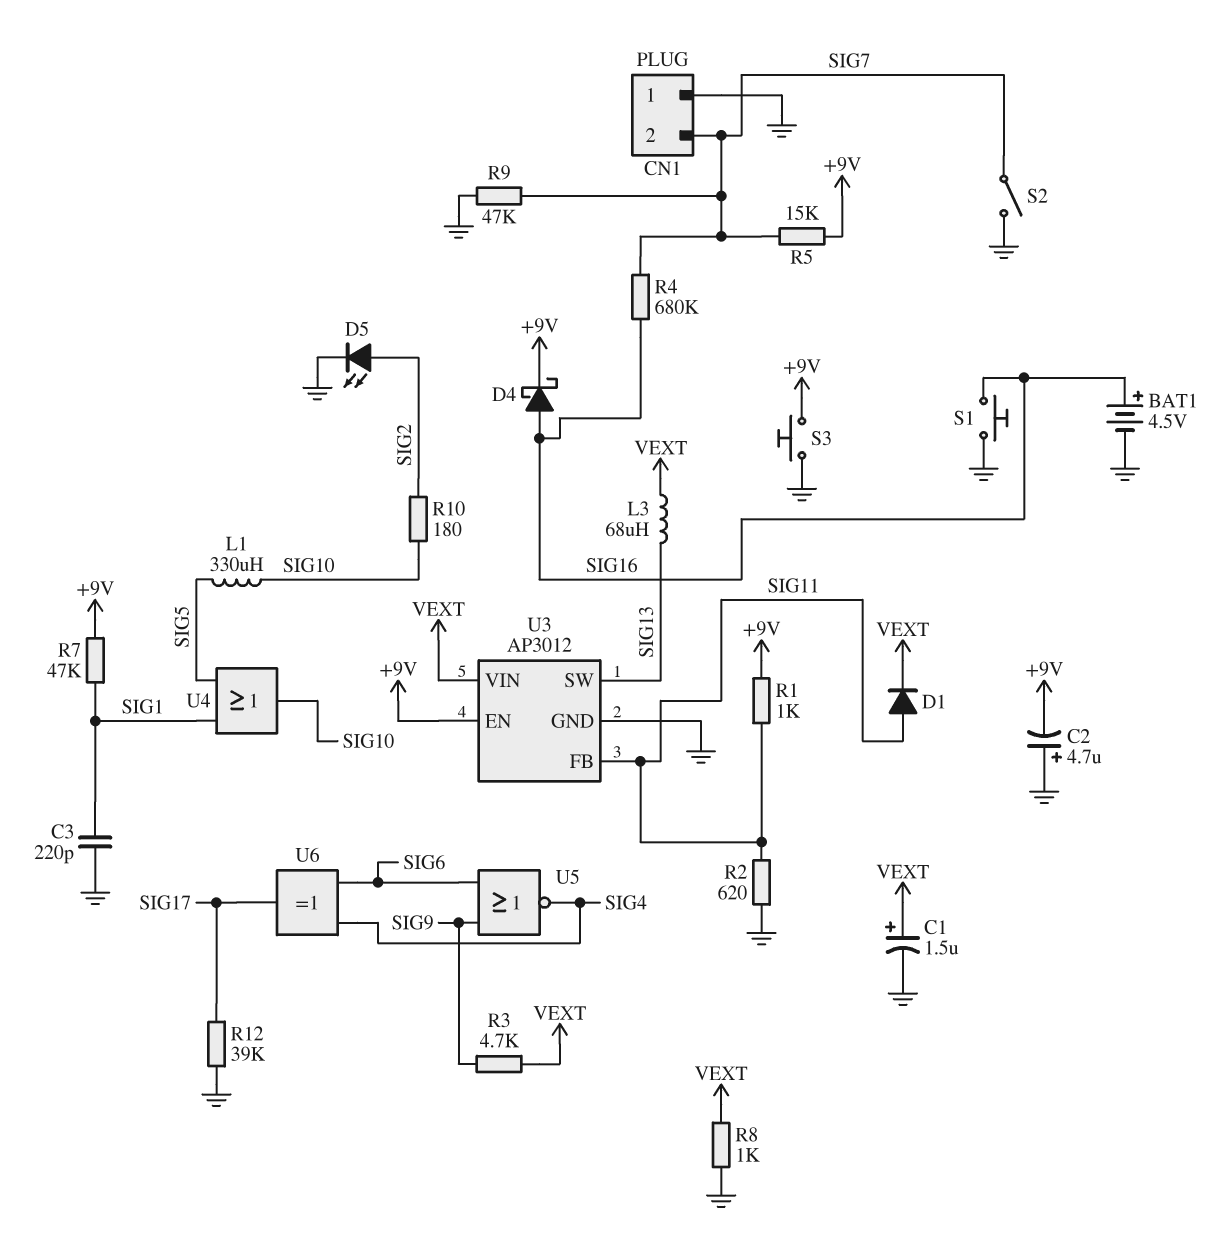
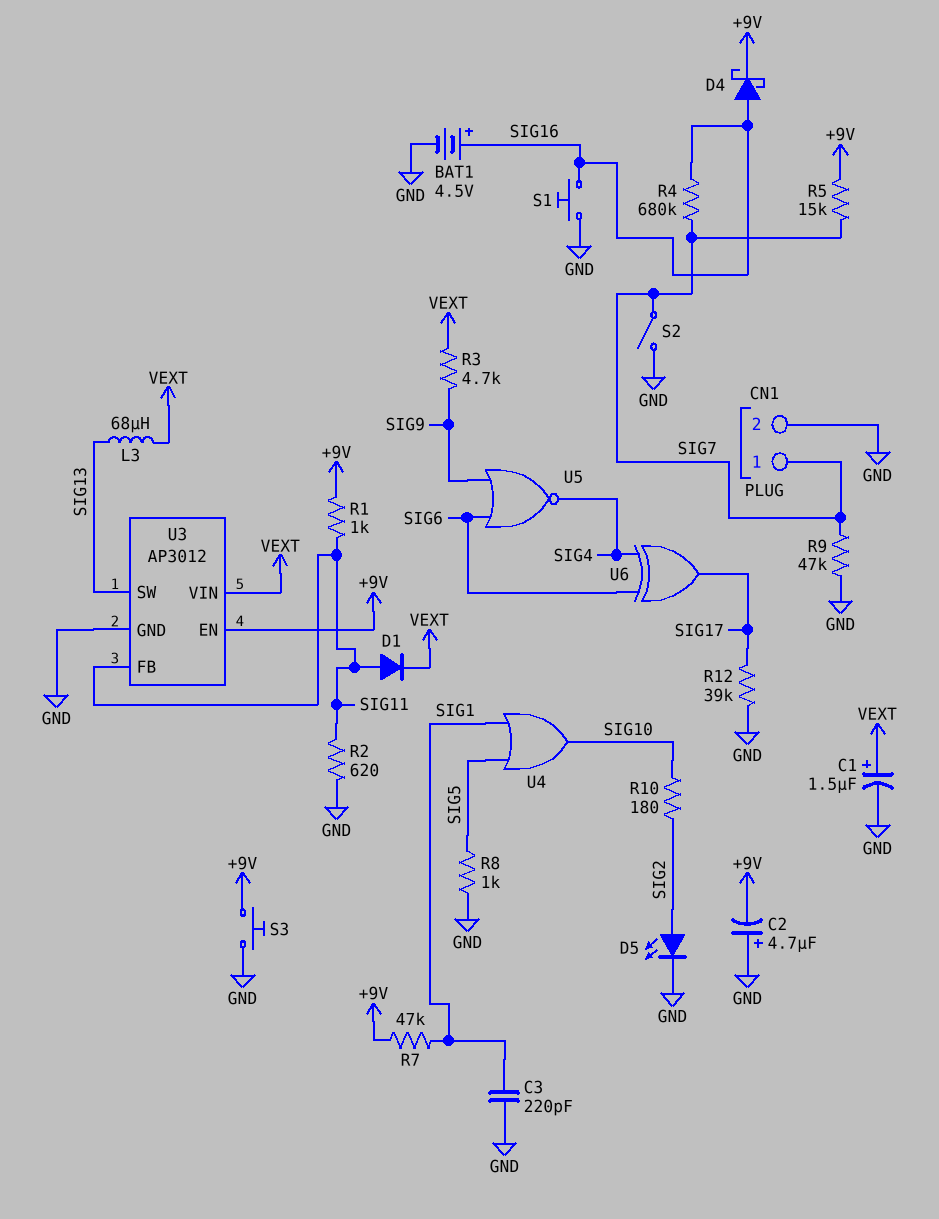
CN1 pin 1: GND -> SIG7
CN1 pin 2: SIG7 -> GND
L1: 330uH (SIG5, SIG10) -> none
R8: 1k (GND, VEXT) -> 1k (GND, SIG5)

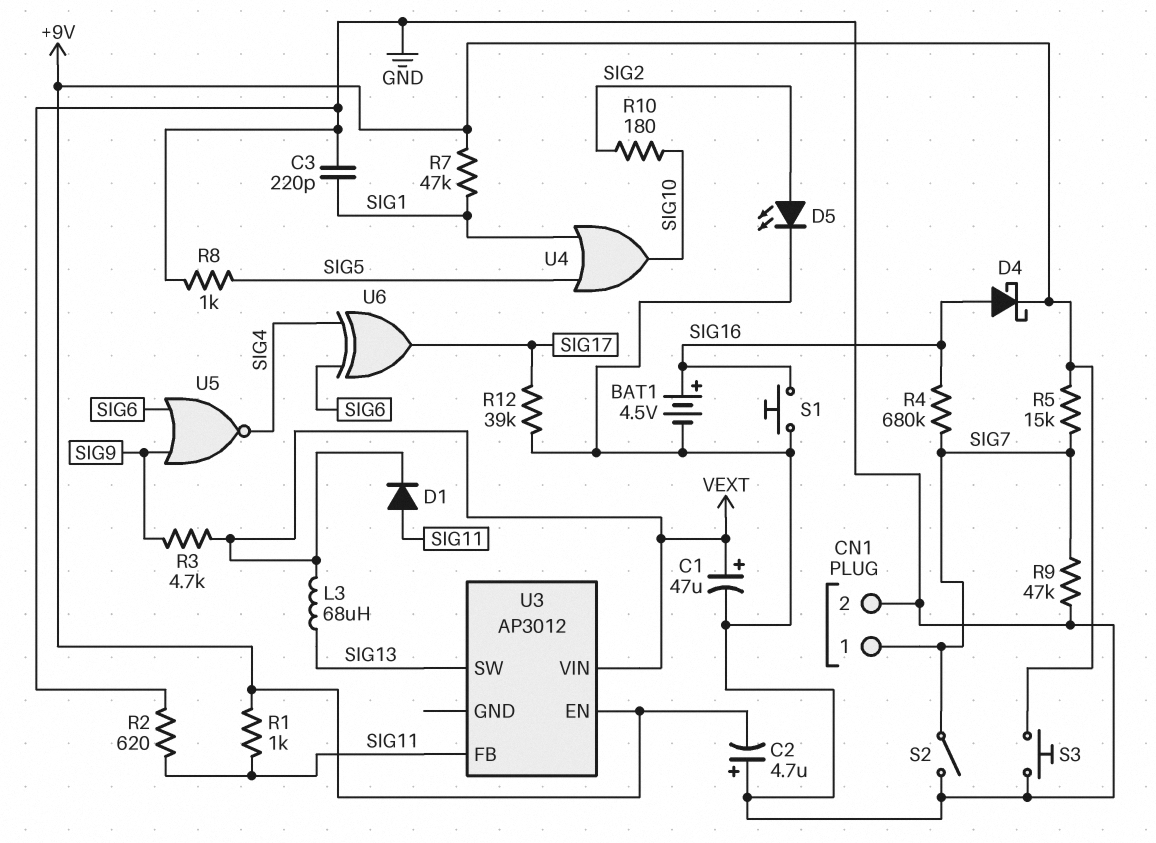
C1: 1.5uF (plus VEXT, minus GND) -> 47uF (plus VEXT, minus GND)
U3 pin GND: GND -> none

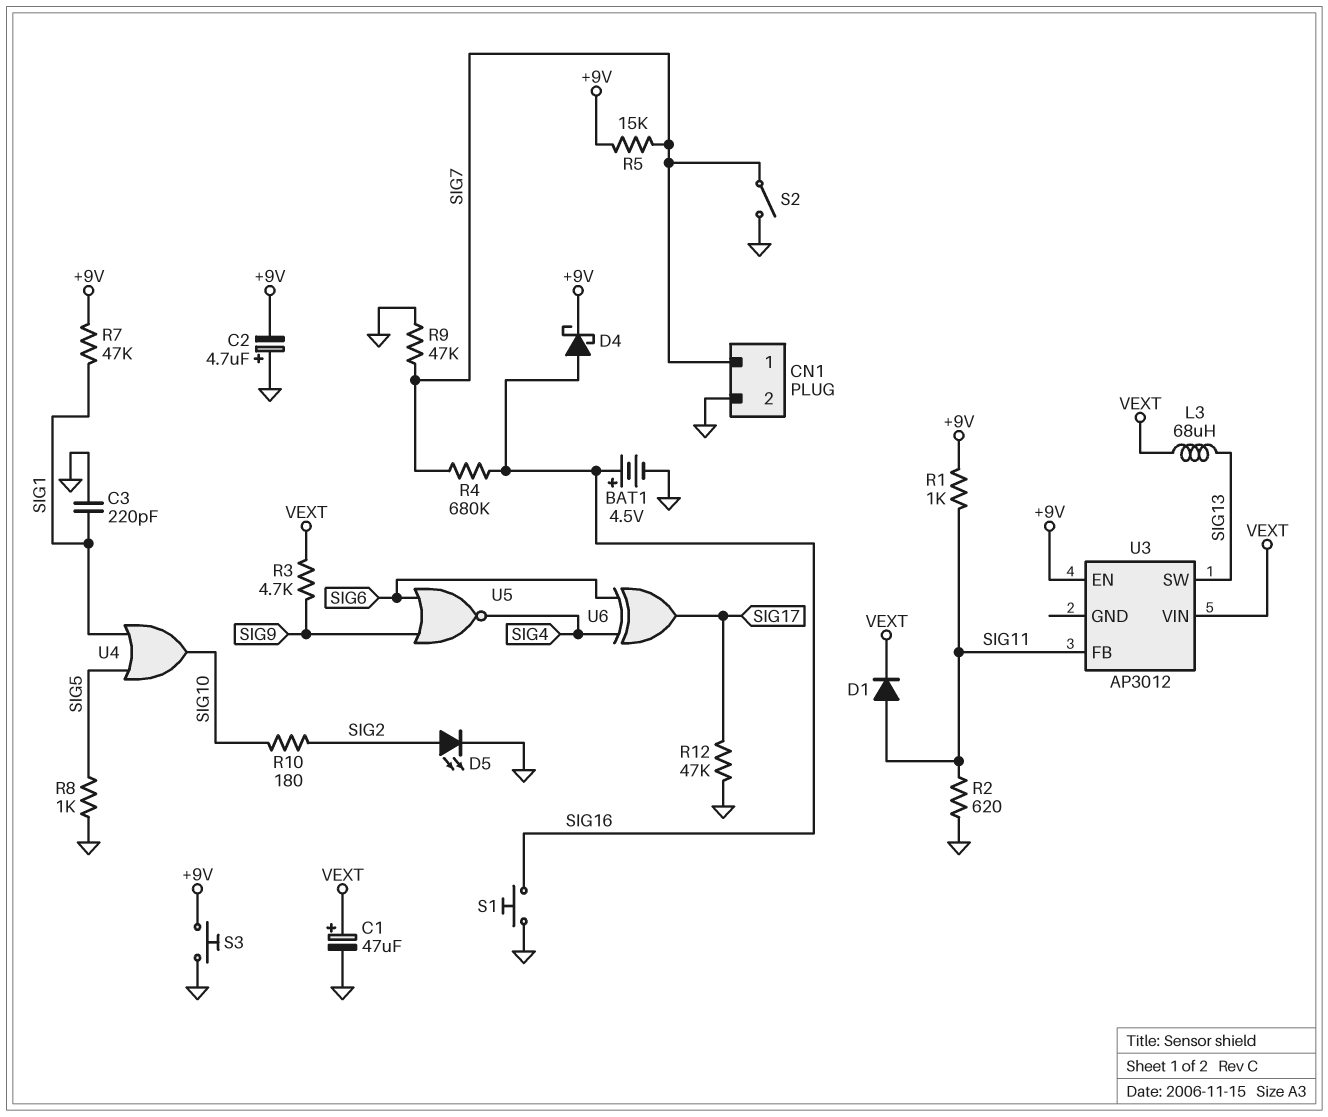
R12: 39k (GND, SIG17) -> 47k (GND, SIG17)

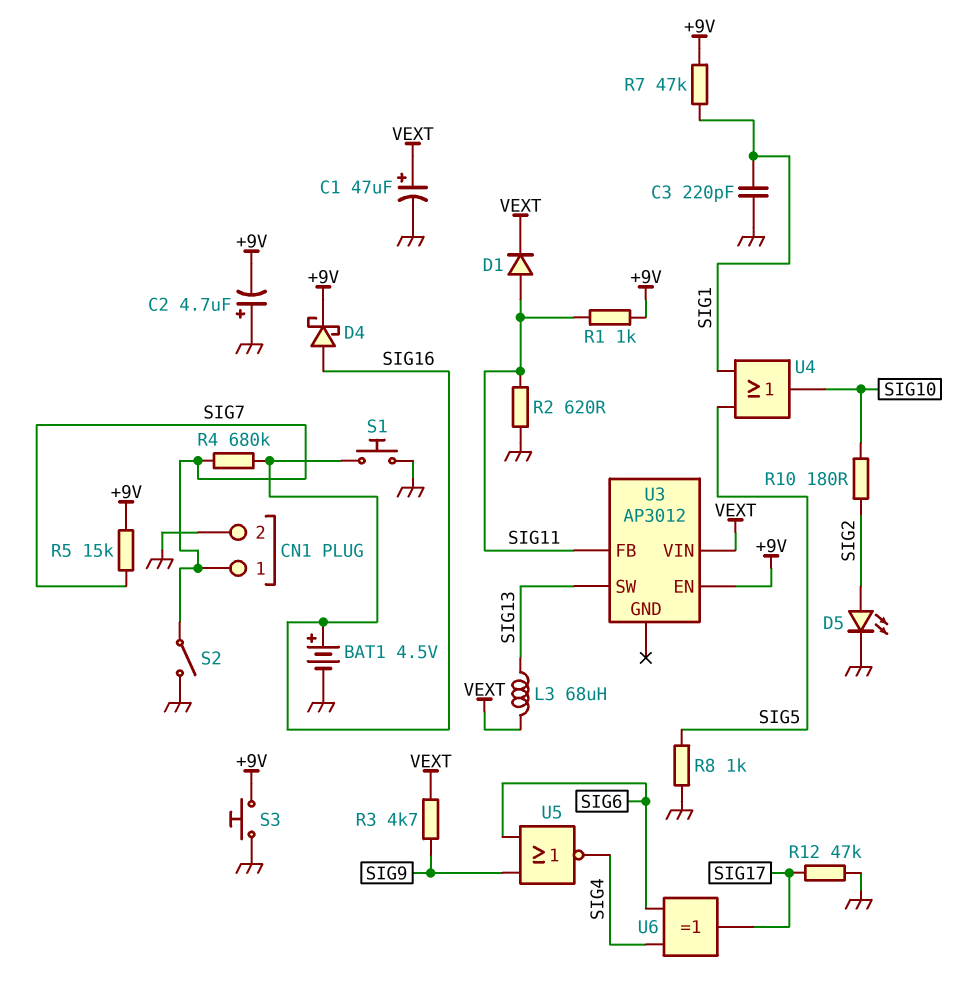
R9: 47k (GND, SIG7) -> none

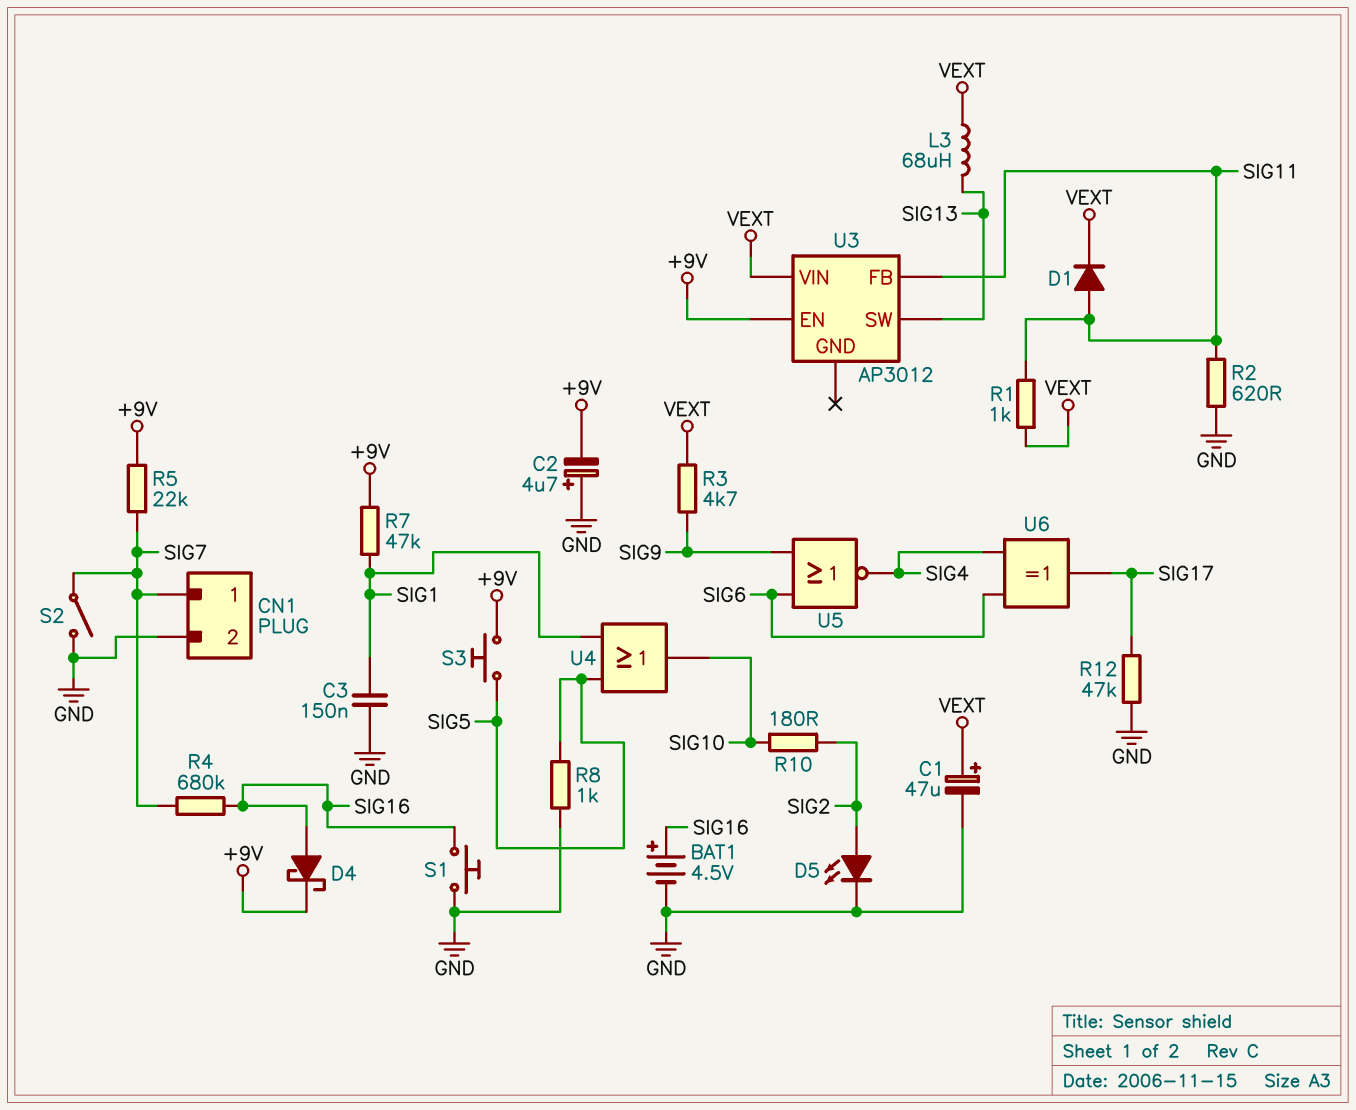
C3: 220pF (GND, SIG1) -> 150nF (GND, SIG1)
R1: 1k (+9V, SIG11) -> 1k (SIG11, VEXT)
R5: 15k (+9V, SIG7) -> 22k (+9V, SIG7)
S3: button (+9V, GND) -> button (+9V, SIG5)

